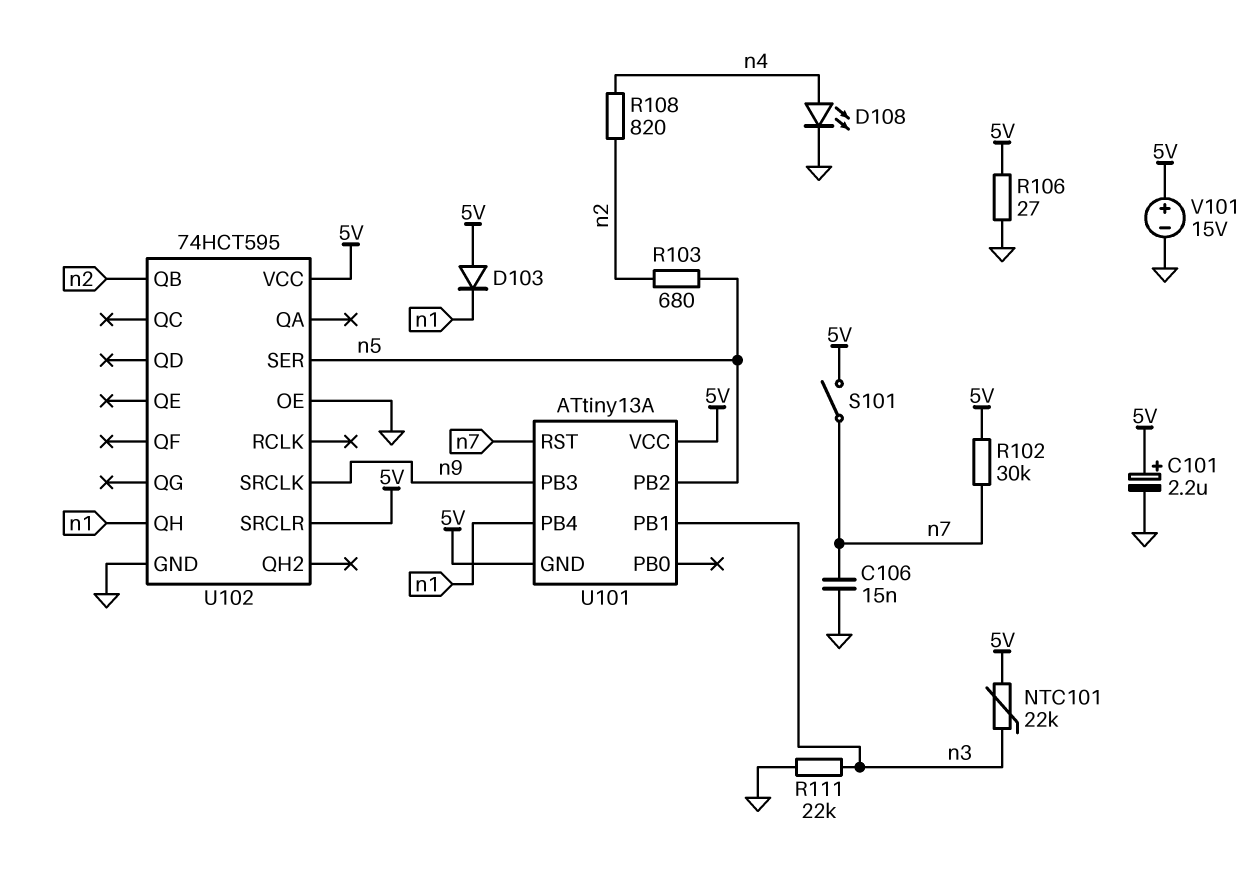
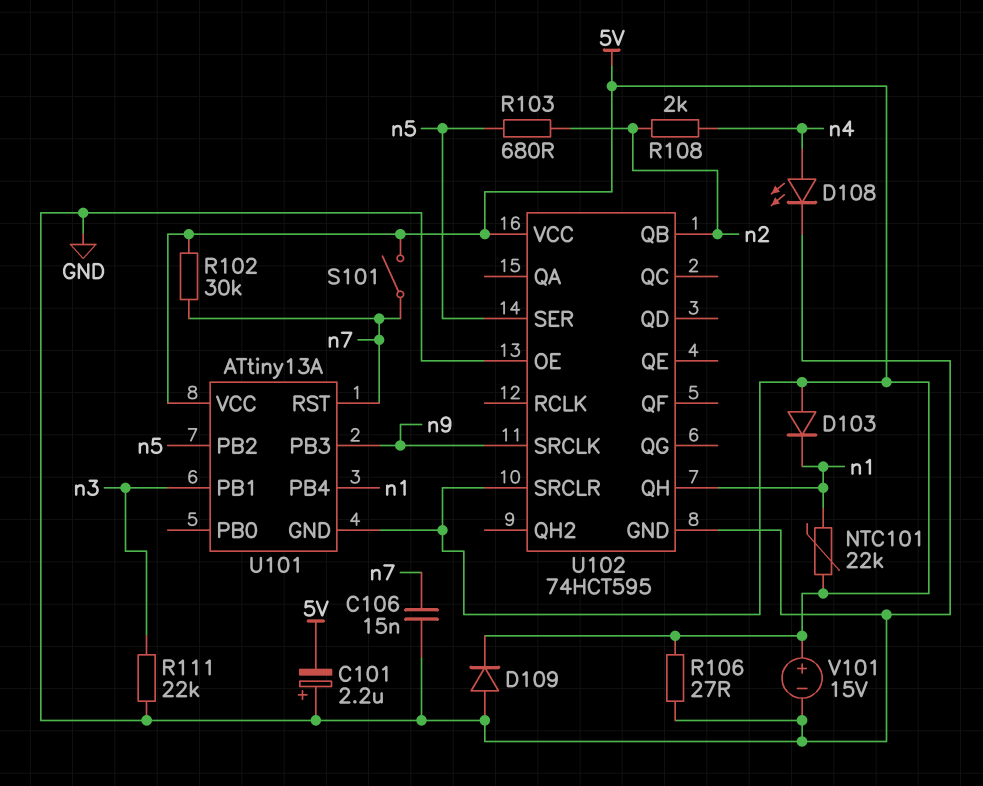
C101: 2.2uF (plus 5V, minus GND) -> 2.2uF (plus GND, minus 5V)
D109: none -> diode (A GND, K 5V)
NTC101: 22k (5V, n3) -> 22k (5V, n1)
R108: 820 (n2, n4) -> 2k (n2, n4)

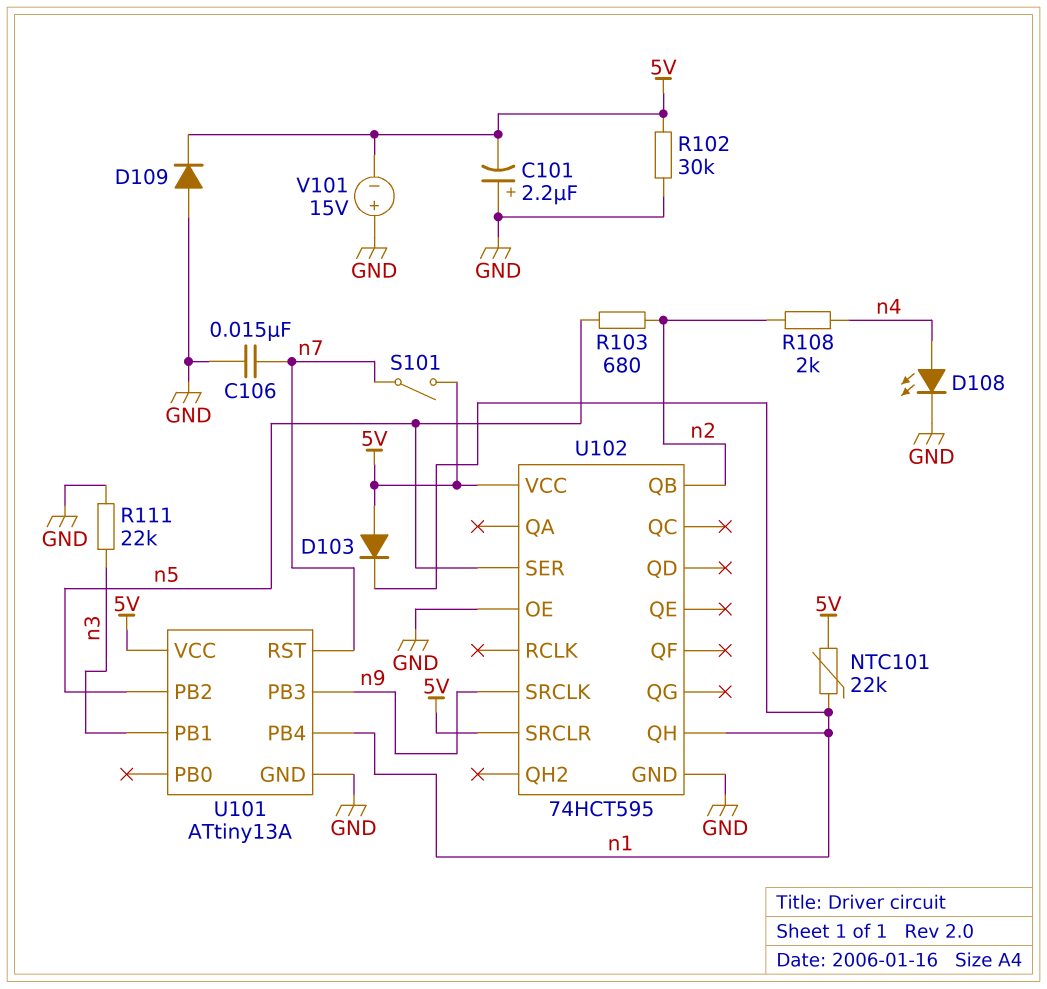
R102: 30k (5V, n7) -> 30k (5V, GND)
R106: 27 (5V, GND) -> none
U101 pin GND: 5V -> GND
V101: 15V (plus 5V, minus GND) -> 15V (plus GND, minus 5V)

